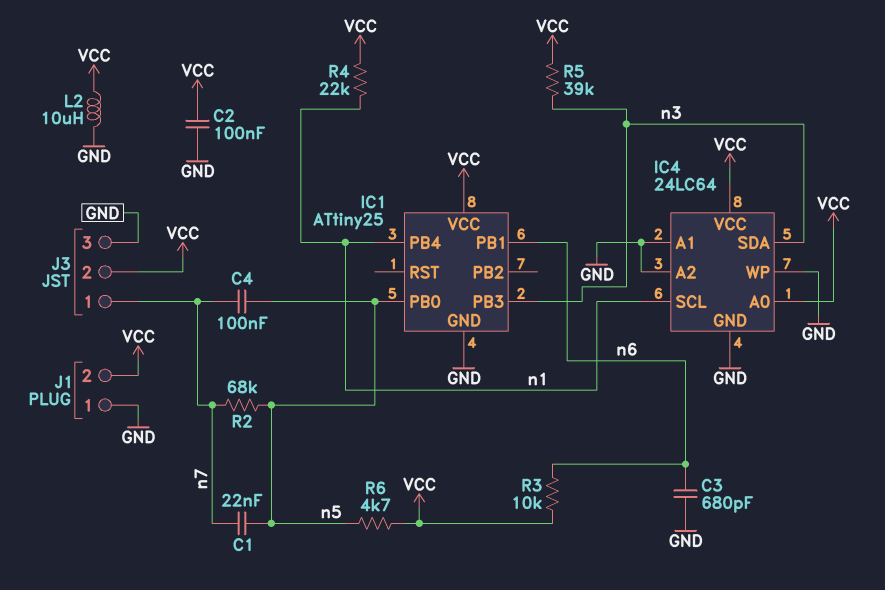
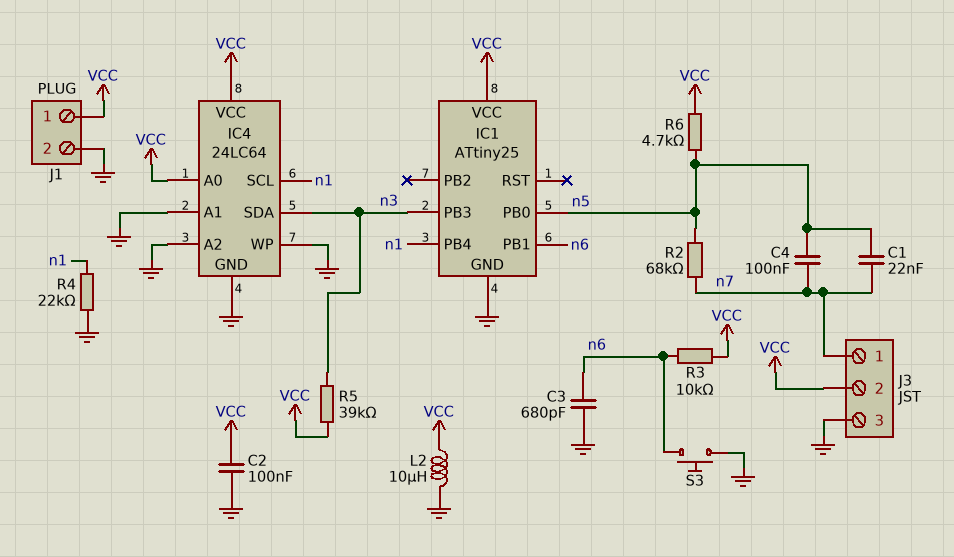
J1 pin 1: GND -> VCC
J1 pin 2: VCC -> GND
R4: 22k (VCC, n1) -> 22k (GND, n1)
S3: none -> button (GND, n6)

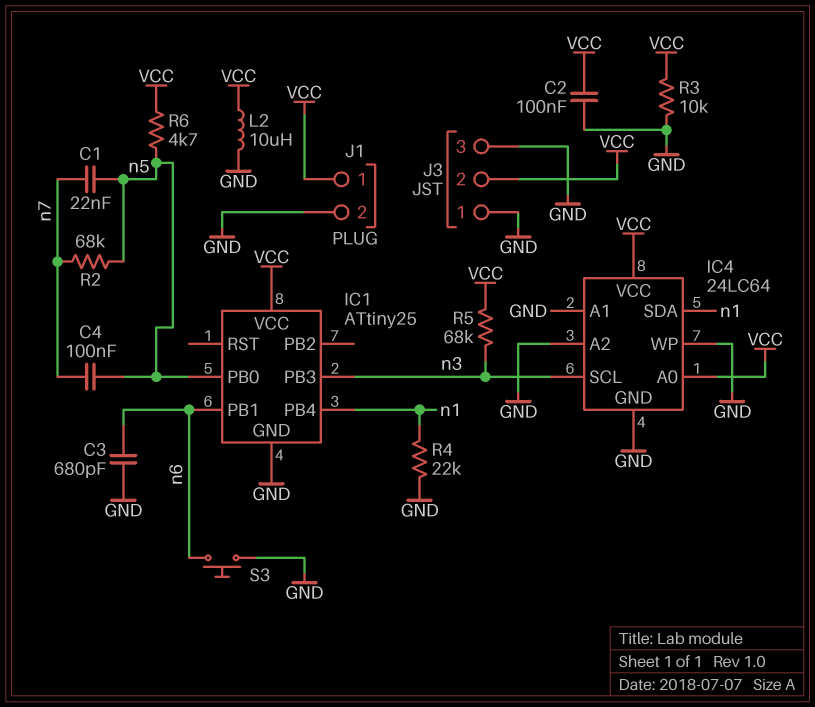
IC4 pin SCL: n1 -> n3
IC4 pin SDA: n3 -> n1
J3 pin 1: n7 -> GND
R3: 10k (VCC, n6) -> 10k (GND, VCC)
R5: 39k (VCC, n3) -> 68k (VCC, n3)

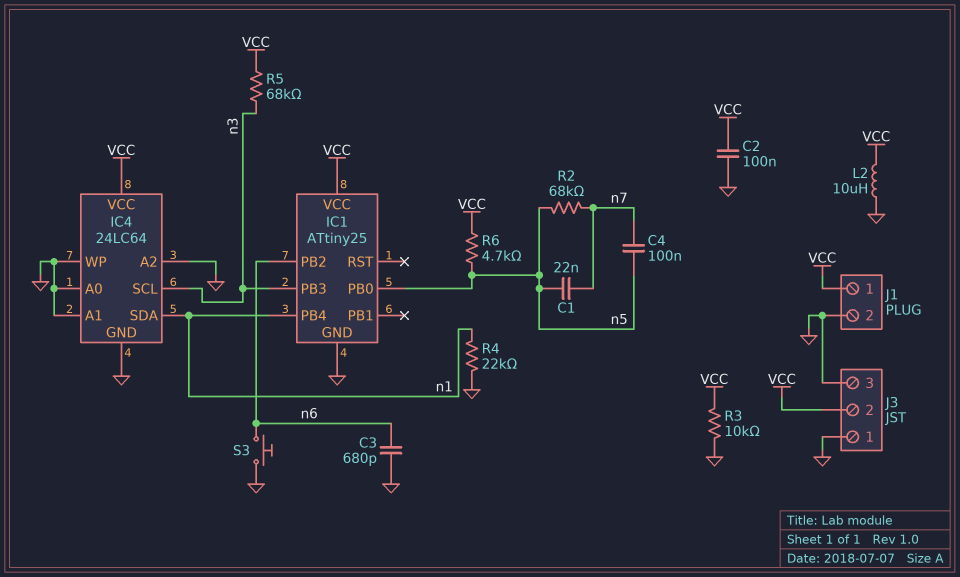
IC1 pin PB1: n6 -> none
IC1 pin PB2: none -> n6
IC4 pin A0: VCC -> GND

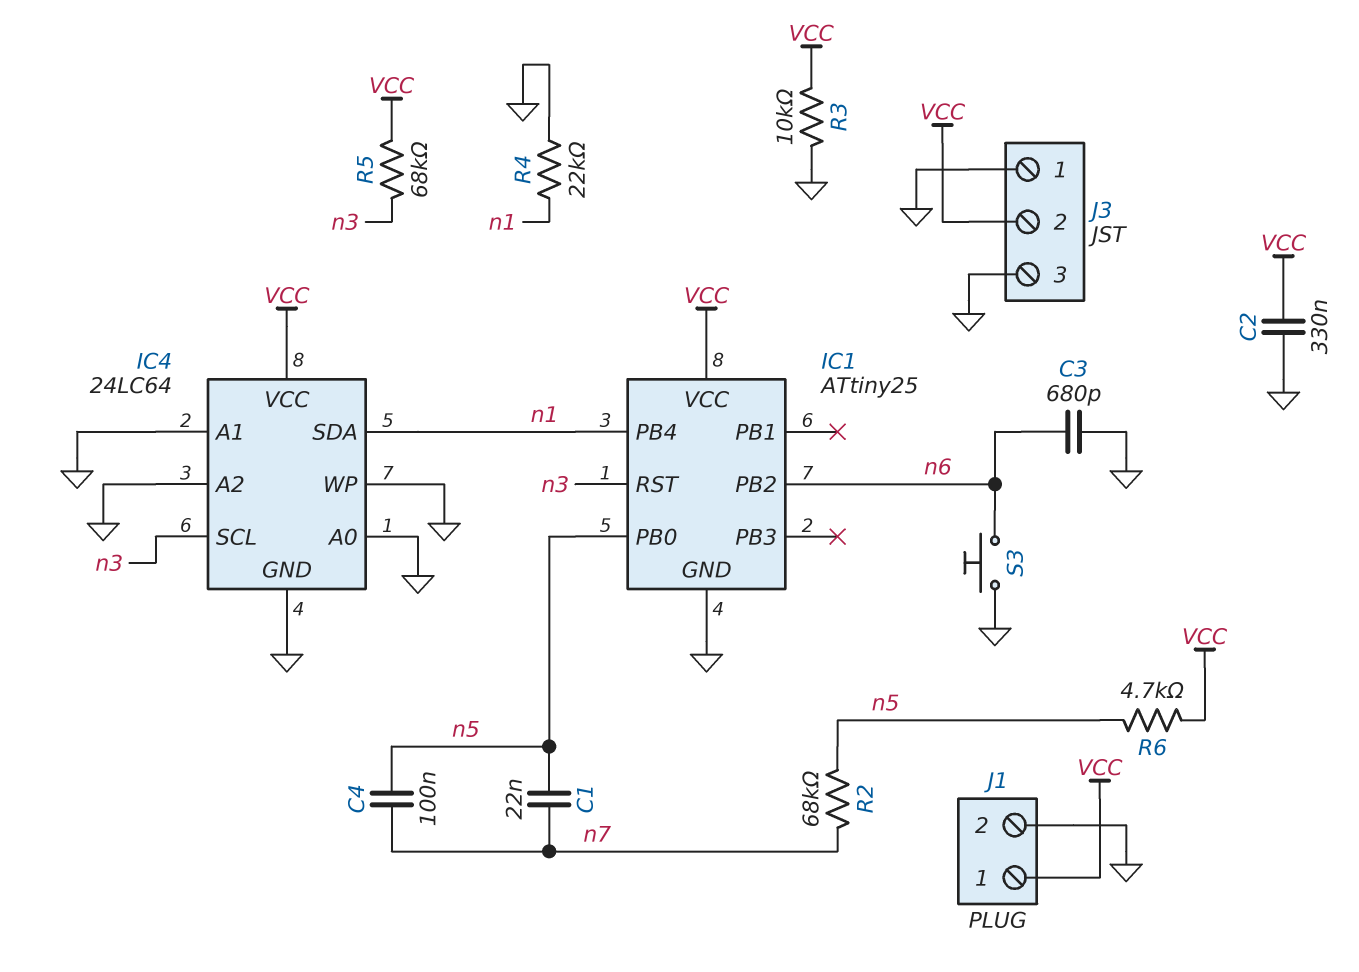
C2: 100nF (GND, VCC) -> 330nF (GND, VCC)
IC1 pin PB3: n3 -> none
IC1 pin RST: none -> n3
L2: 10uH (GND, VCC) -> none

